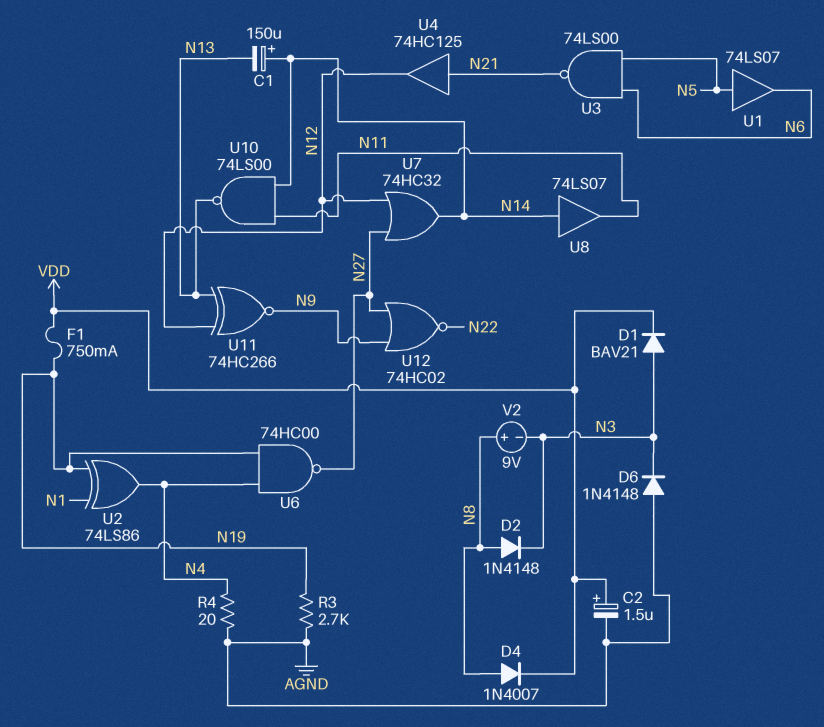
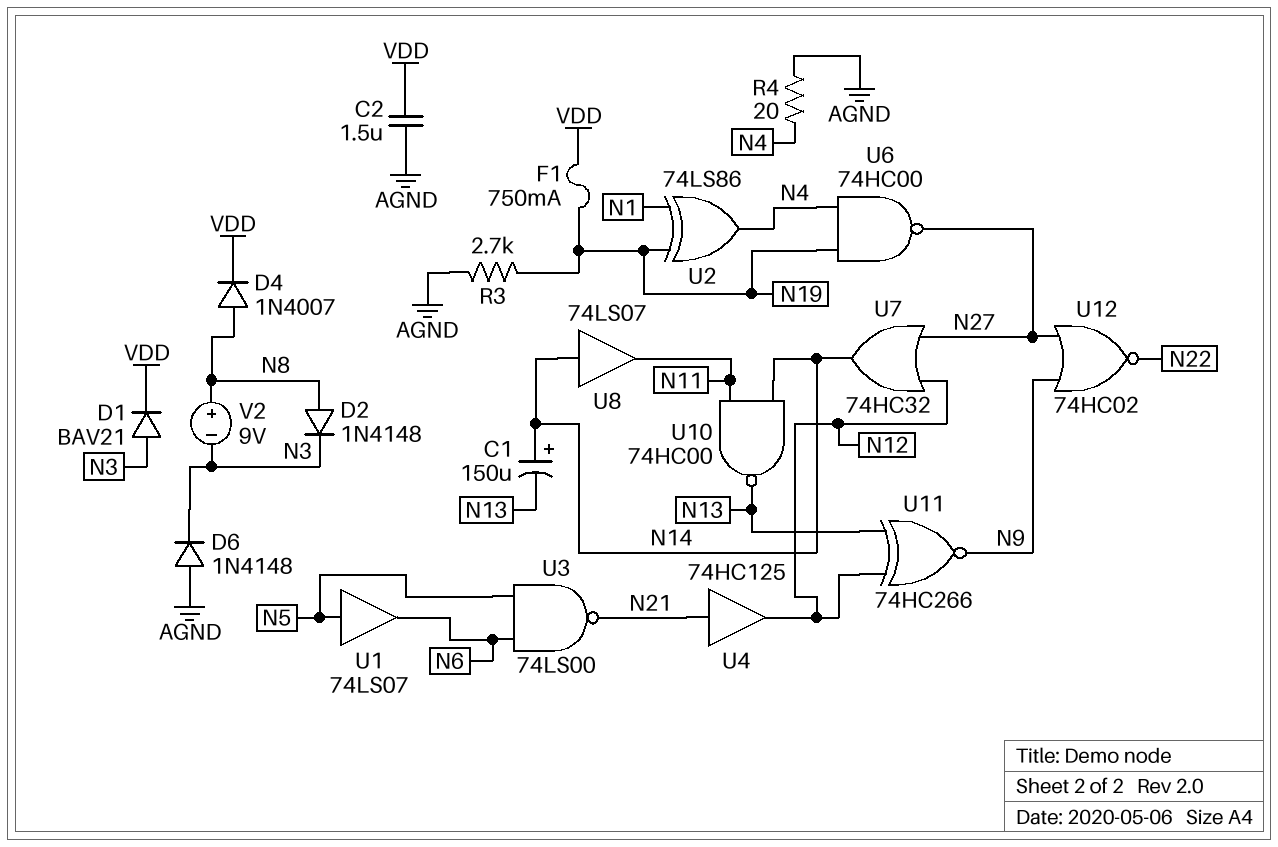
C2: 1.5uF (plus VDD, minus AGND) -> 1.5uF (AGND, VDD)
U10: NAND 74LS00 (in N11, in N14, out N13) -> NAND 74HC00 (in N11, in N14, out N13)

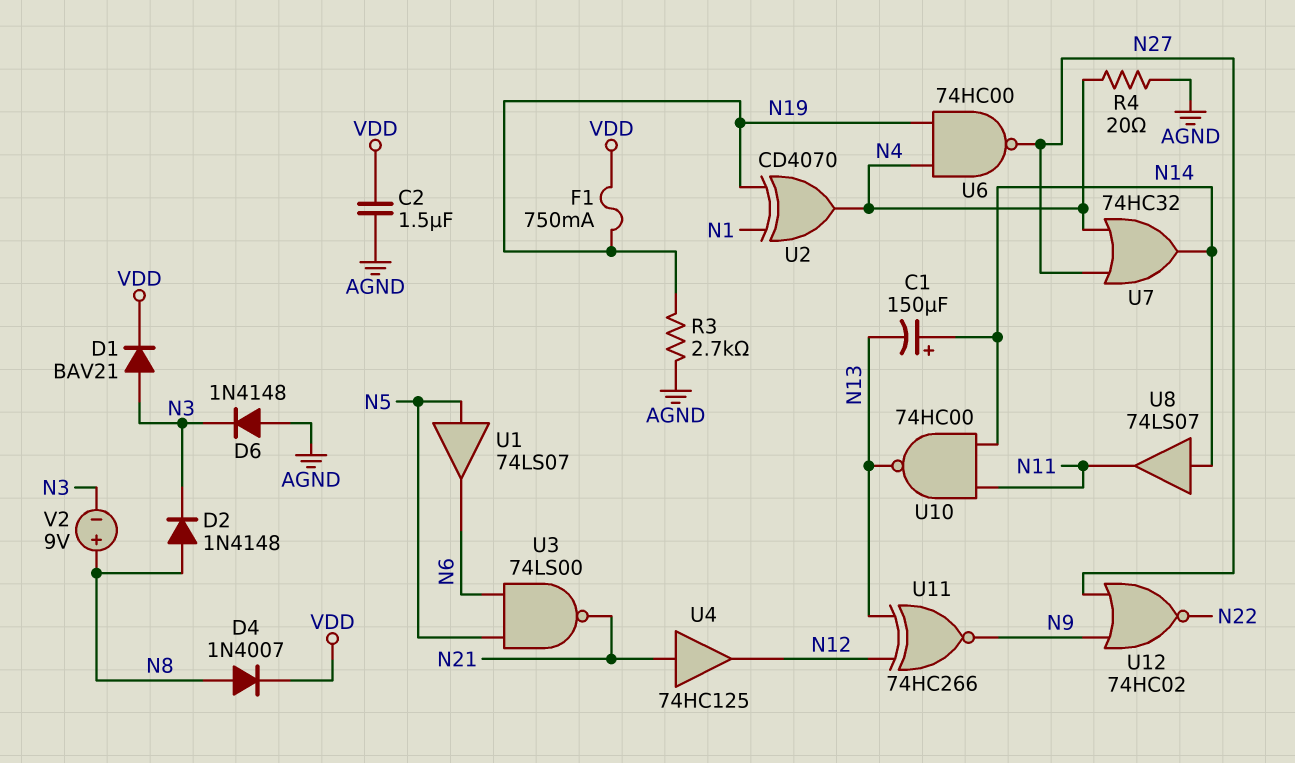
U2: XOR 74LS86 (in N1, in N19, out N4) -> XOR CD4070 (in N1, in N19, out N4)
U7: OR 74HC32 (in N12, in N27, out N14) -> OR 74HC32 (in N4, in N27, out N14)

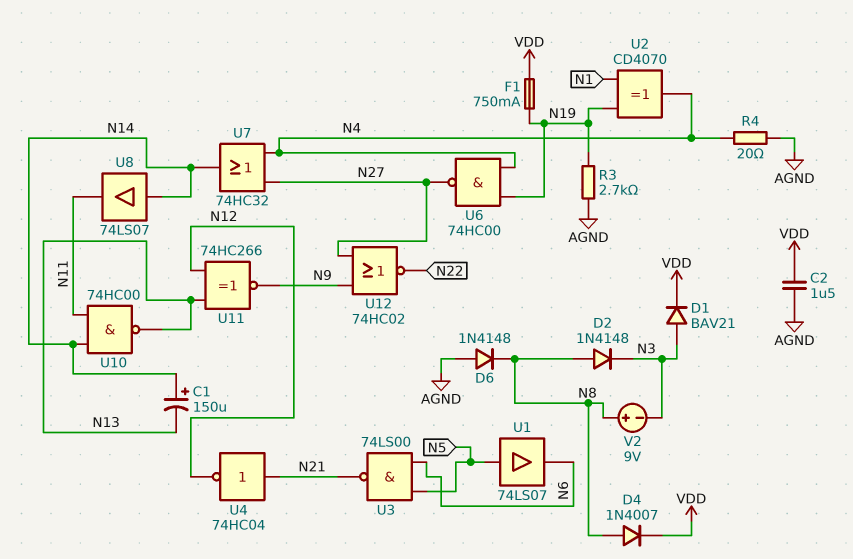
D6: diode 1N4148 (A AGND, K N3) -> diode 1N4148 (A AGND, K N8)
U4: buffer 74HC125 (in N21, out N12) -> NOT 74HC04 (in N21, out N12)

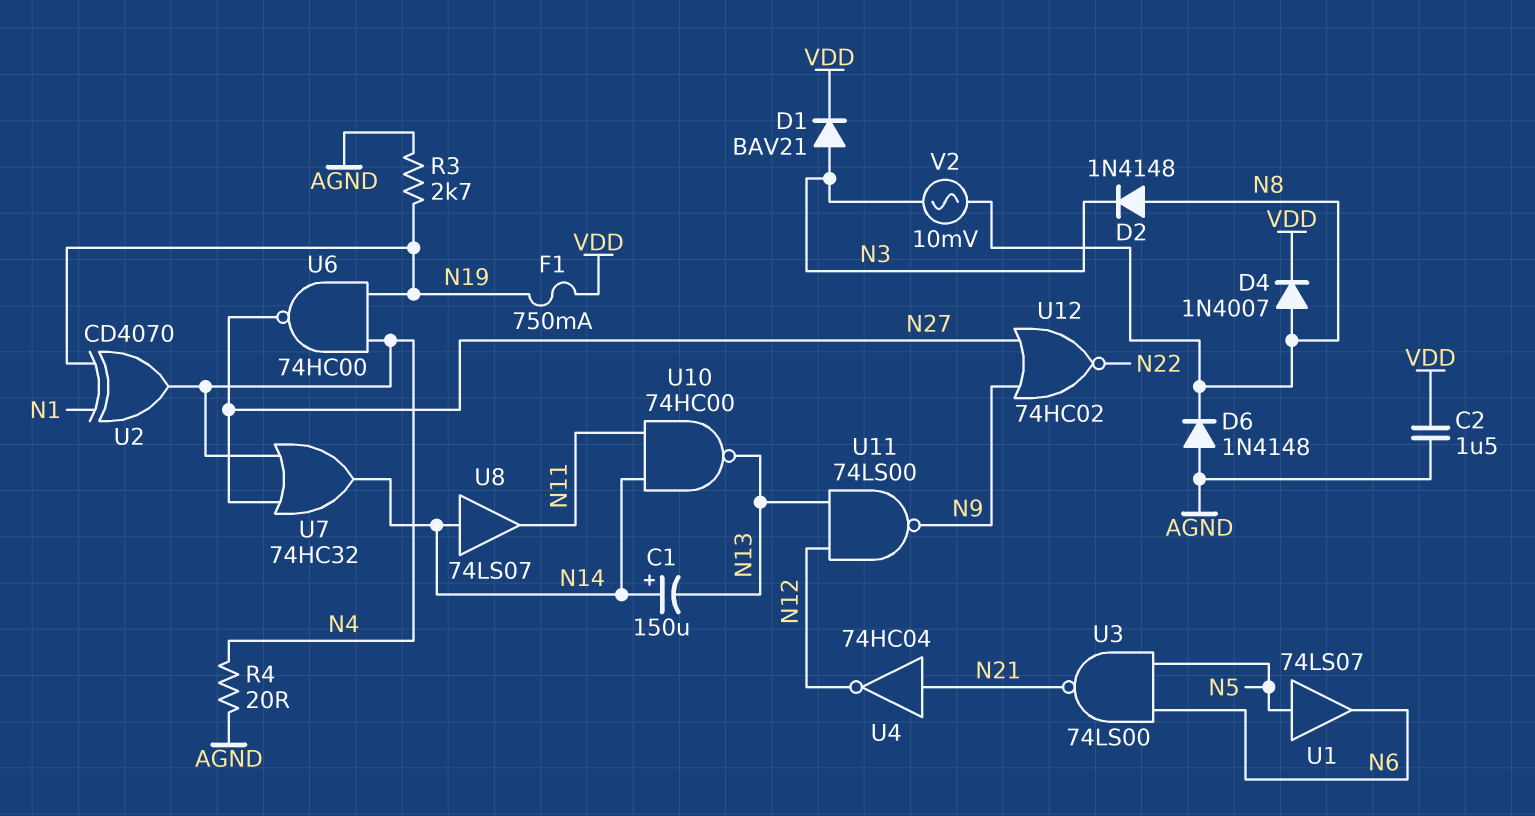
U11: XNOR 74HC266 (in N12, in N13, out N9) -> NAND 74LS00 (in N12, in N13, out N9)
V2: 9V (plus N8, minus N3) -> AC 10mV (N3, N8)

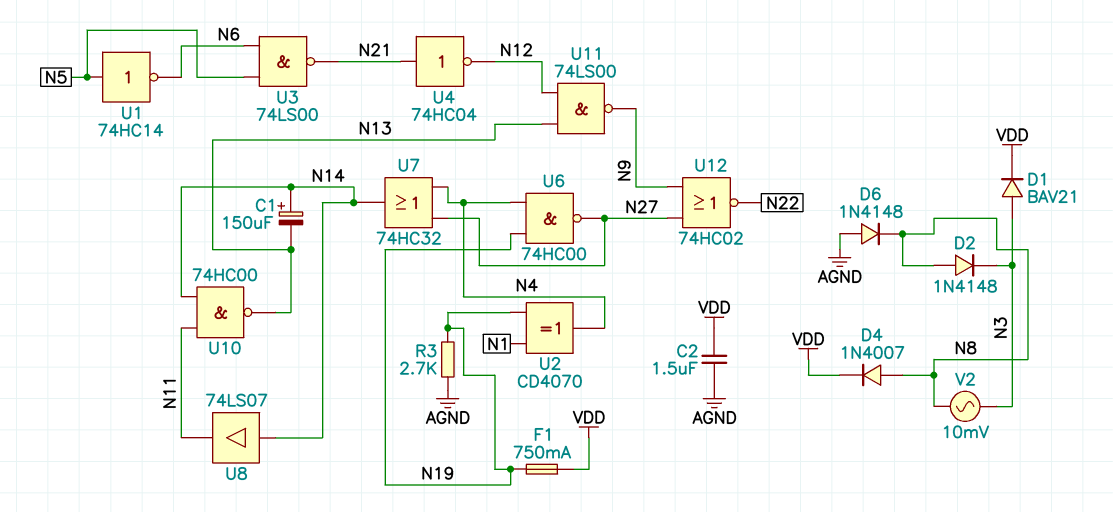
R4: 20 (AGND, N4) -> none
U1: buffer 74LS07 (in N5, out N6) -> NOT 74HC14 (in N5, out N6)

